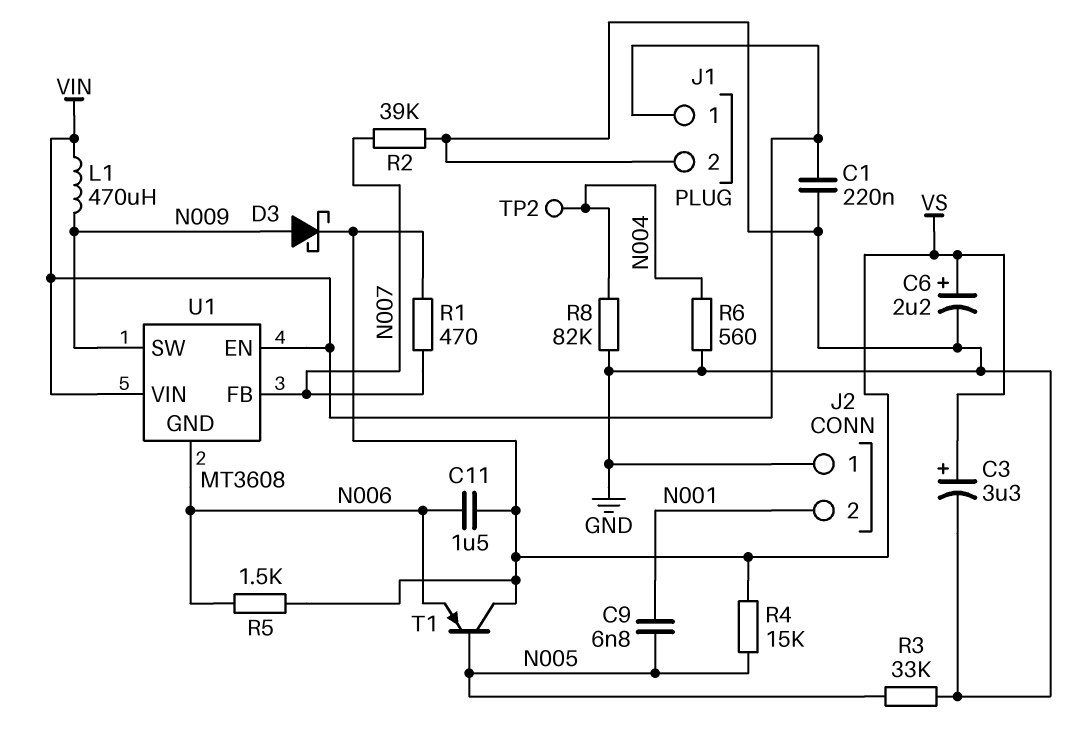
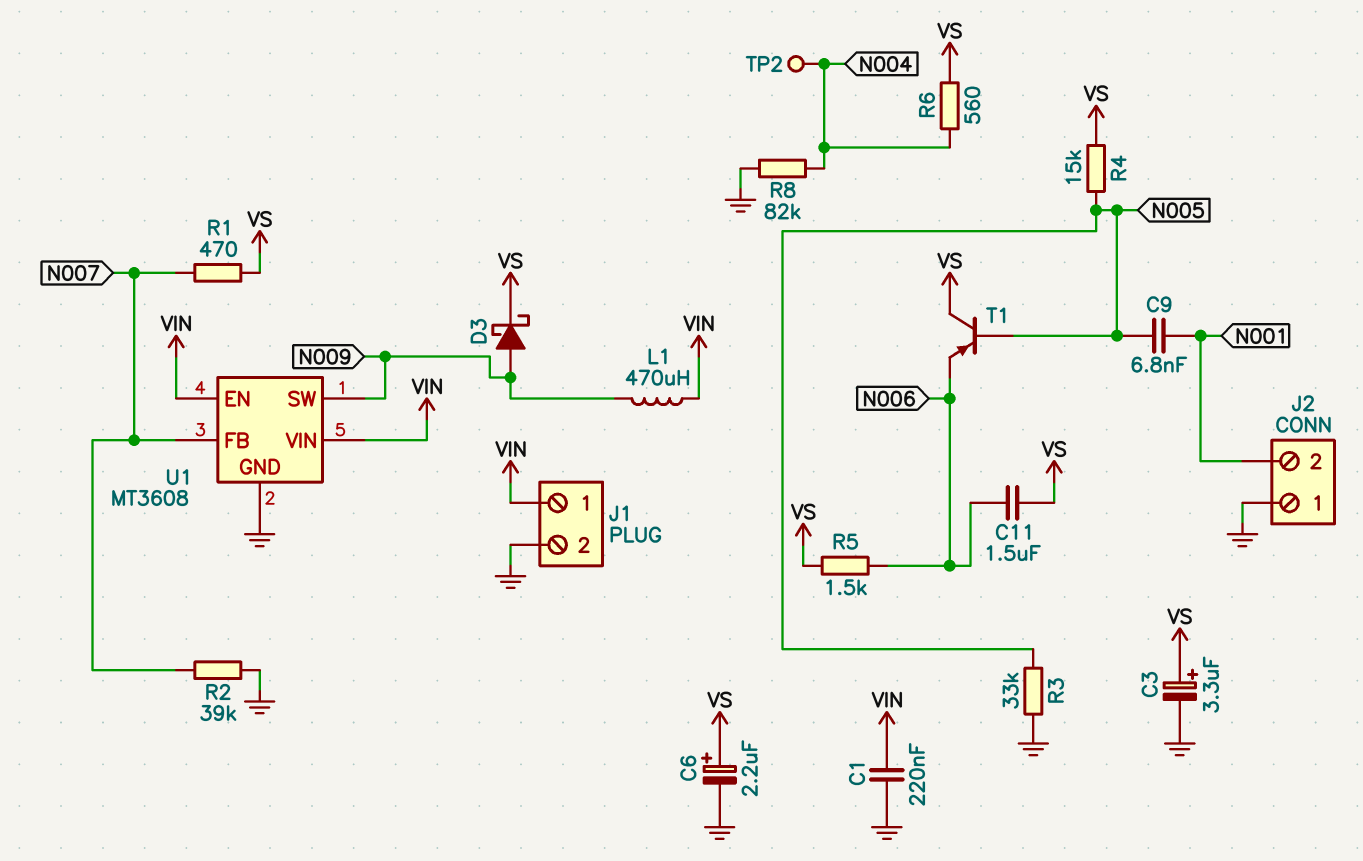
R6: 560 (GND, N004) -> 560 (N004, VS)
U1 pin GND: N006 -> GND

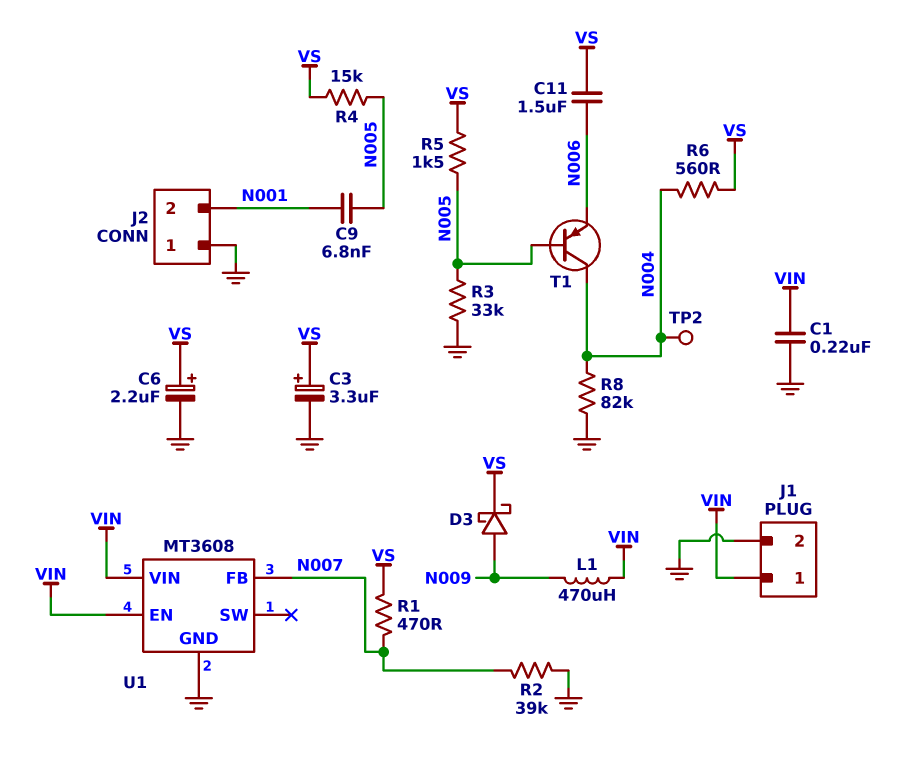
R5: 1.5k (N006, VS) -> 1.5k (N005, VS)
T1: PNP (B N005, C VS, E N006) -> PNP (B N005, C N004, E N006)
U1 pin SW: N009 -> none

